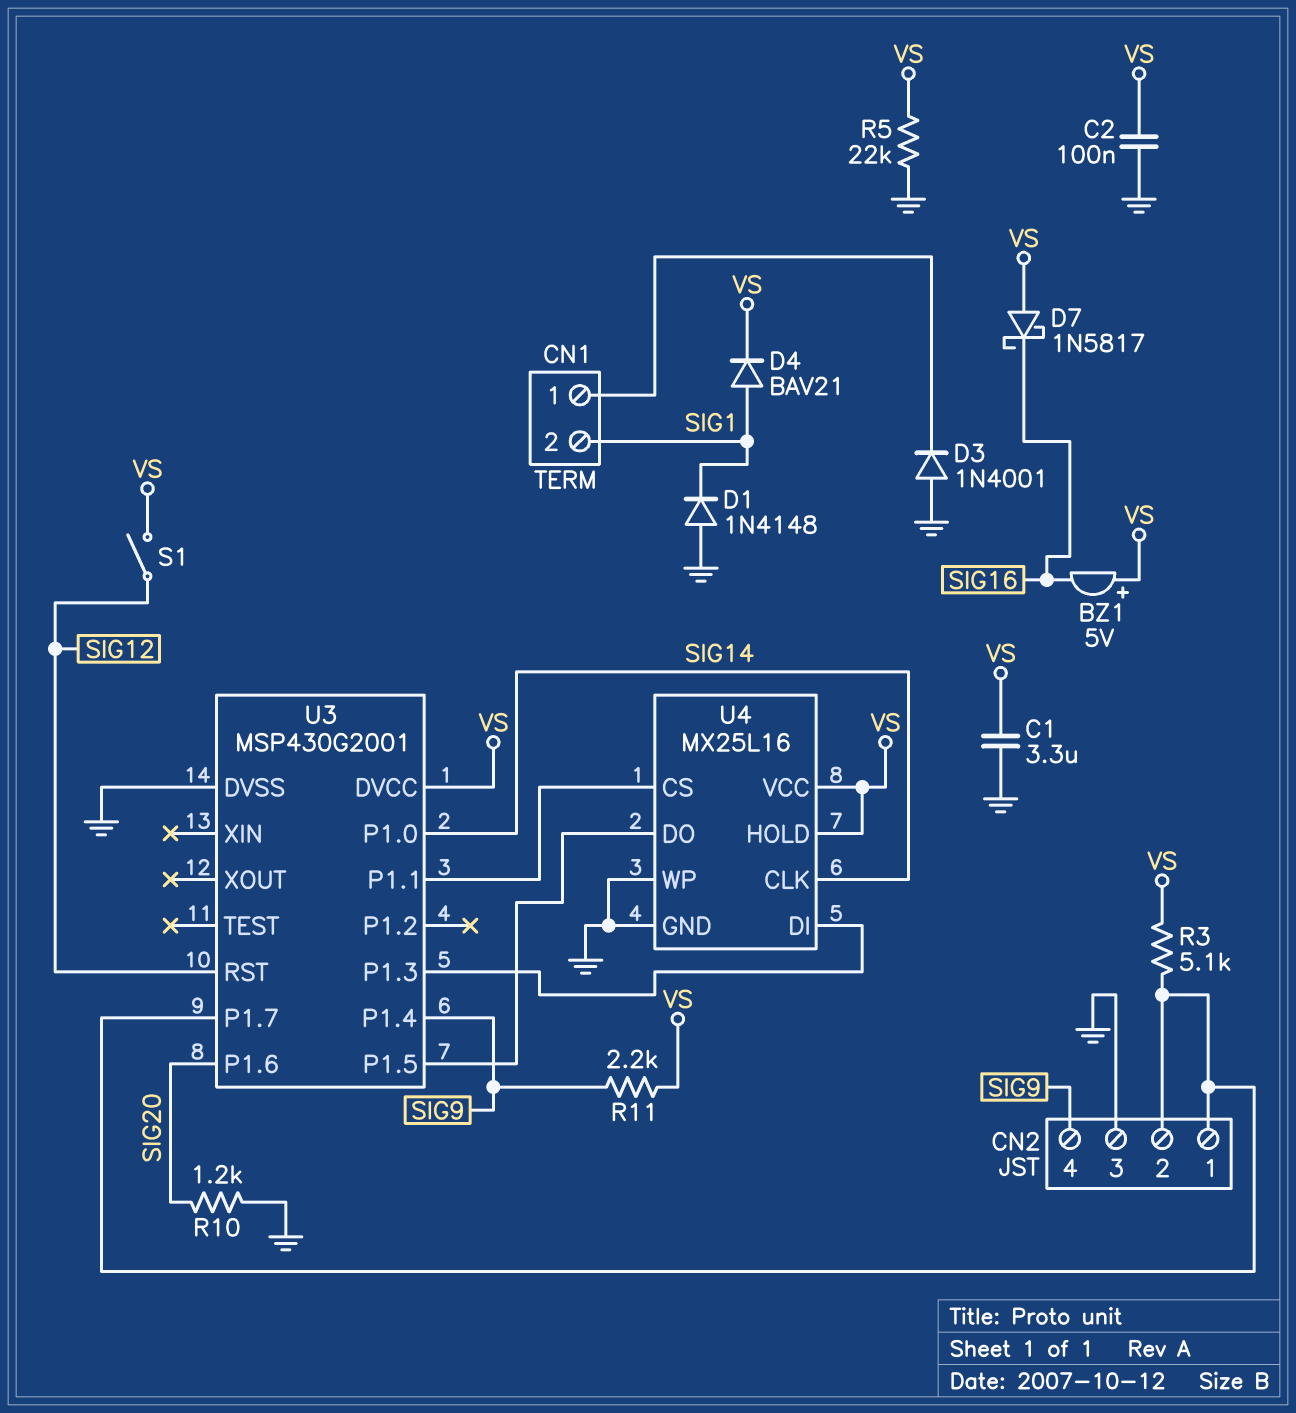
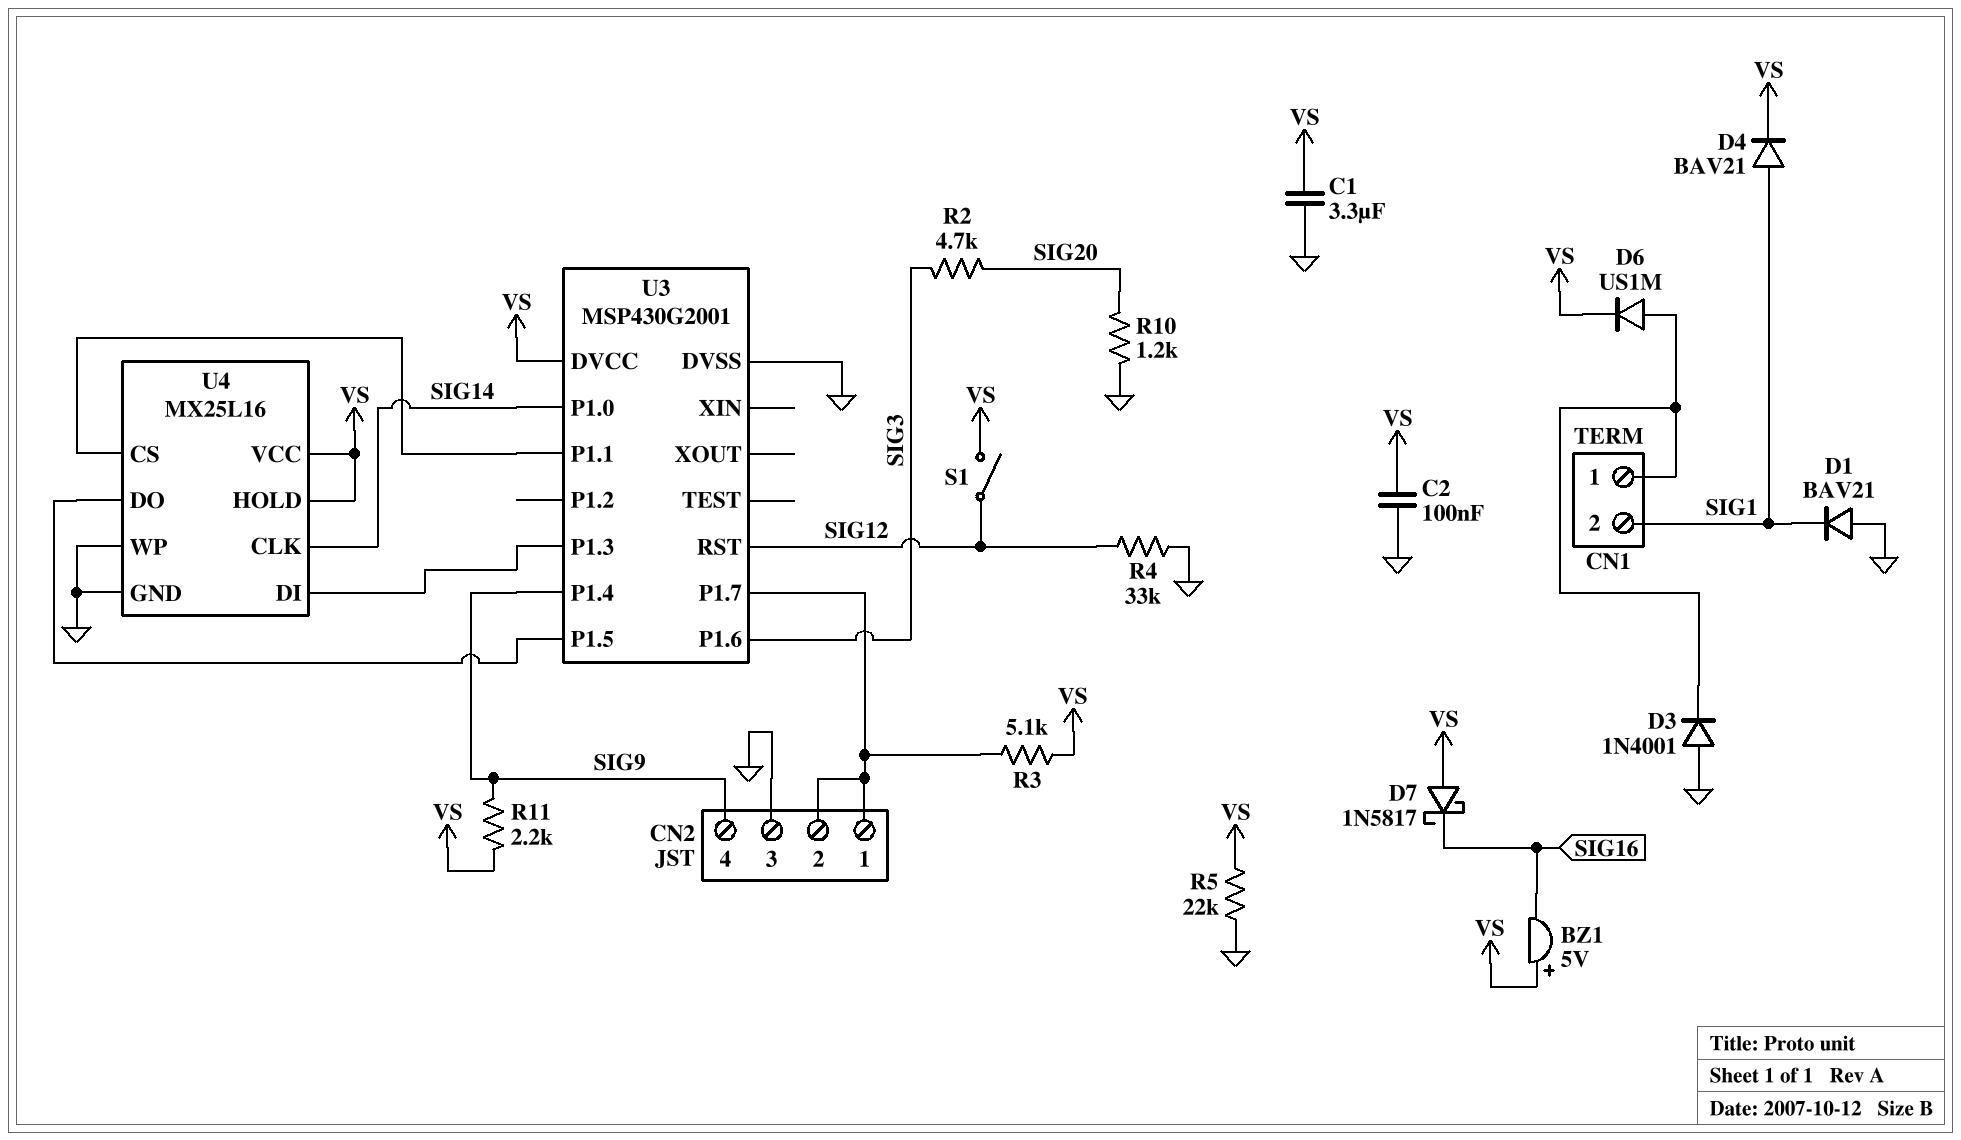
D1: diode 1N4148 (A GND, K SIG1) -> diode BAV21 (A GND, K SIG1)
D6: none -> diode US1M (A CN1/1, K VS)
R2: none -> 4.7k (SIG3, SIG20)
R4: none -> 33k (GND, SIG12)
U3 pin P1.6: SIG20 -> SIG3

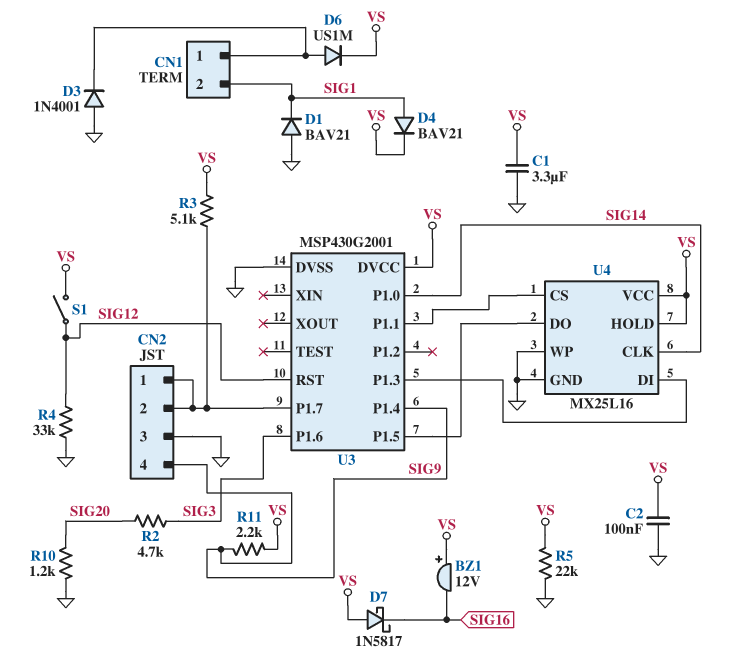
BZ1: buzzer 5V (plus VS, minus SIG16) -> buzzer 12V (plus VS, minus SIG16)

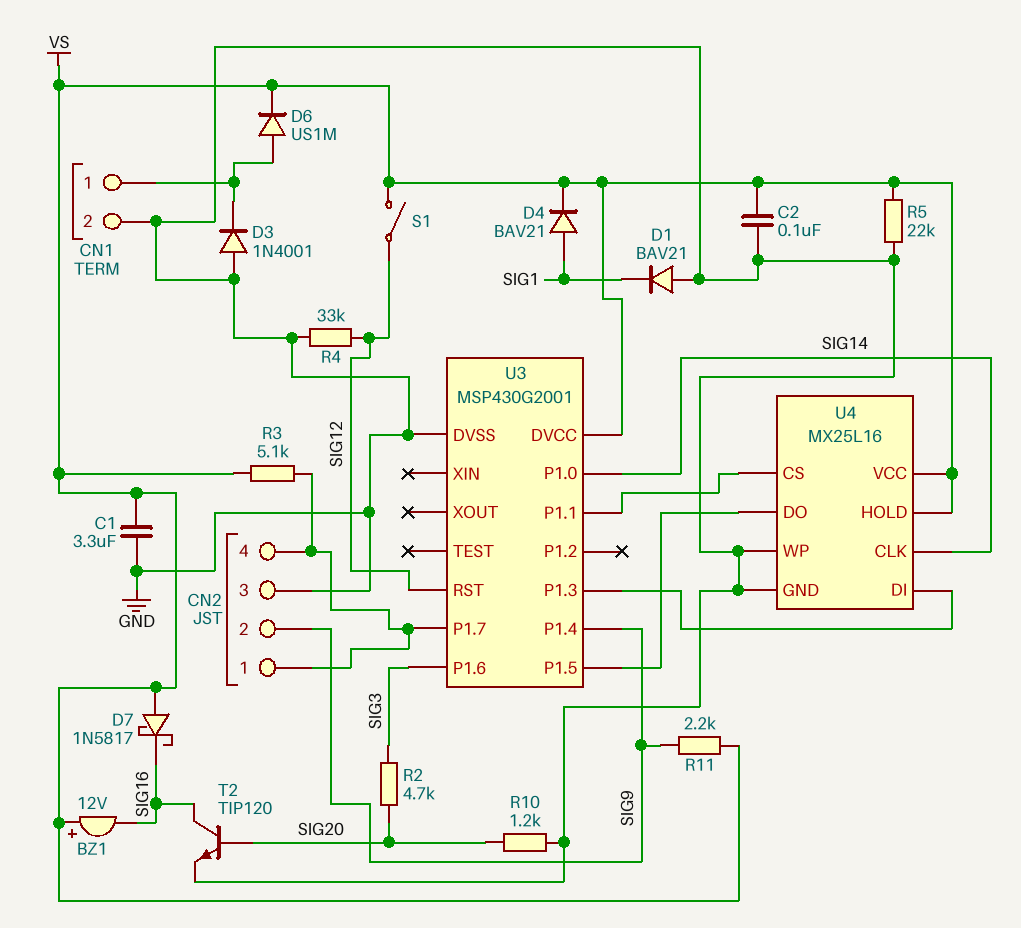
CN1 pin 2: SIG1 -> GND
CN2 pin 2: CN2/1 -> SIG9
CN2 pin 4: SIG9 -> CN2/1
T2: none -> NPN TIP120 (B SIG20, C SIG16, E GND)

